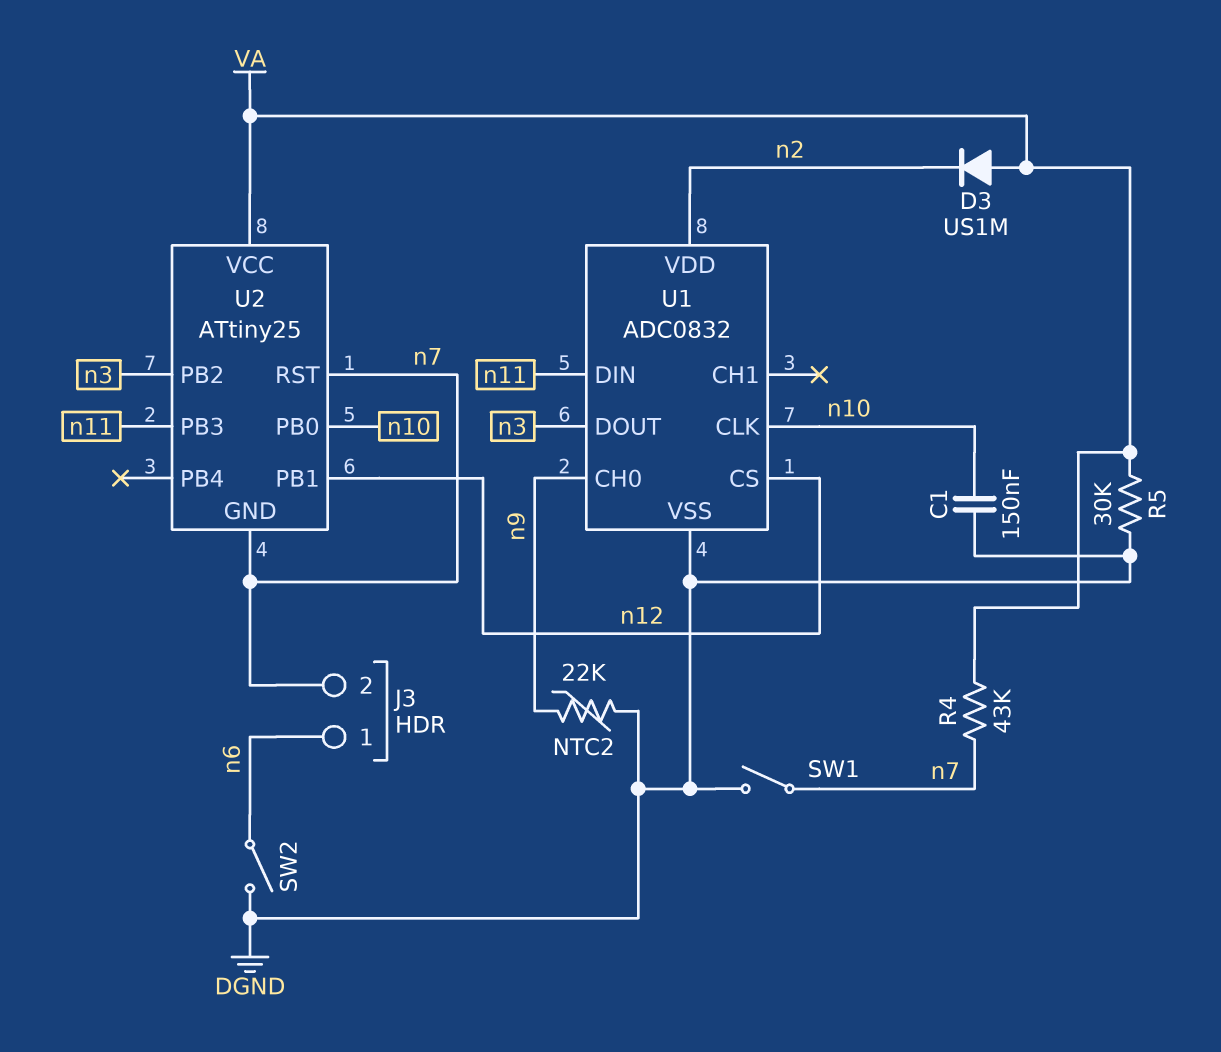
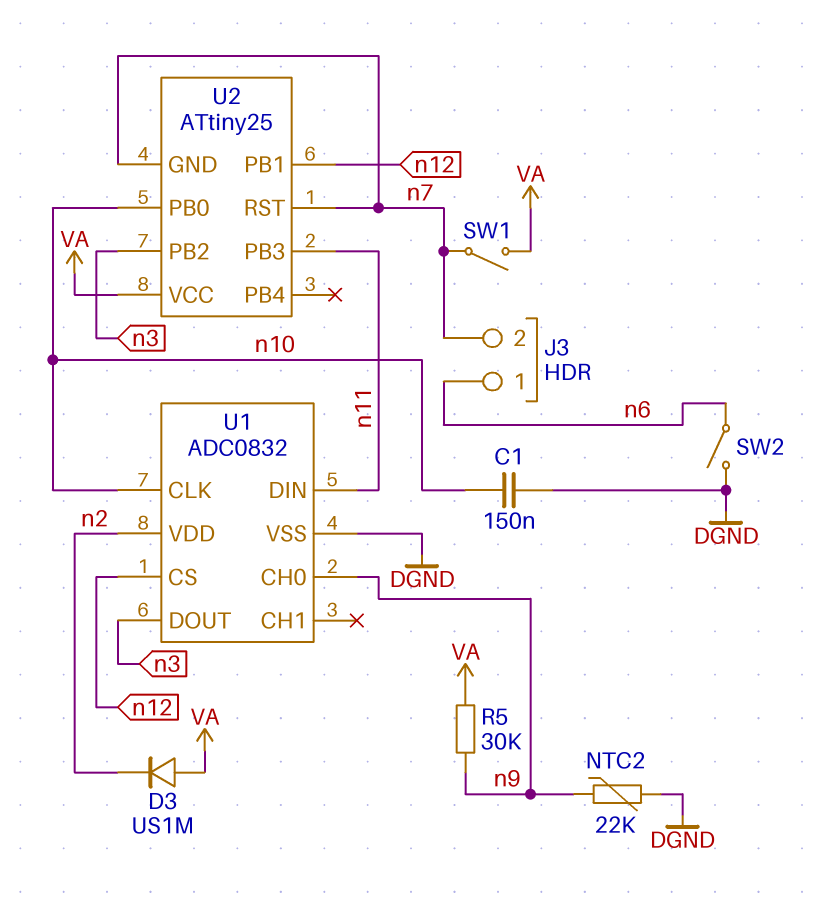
R4: 43k (VA, n7) -> none
R5: 30k (DGND, VA) -> 30k (VA, n9)
SW1: switch (DGND, n7) -> switch (VA, n7)

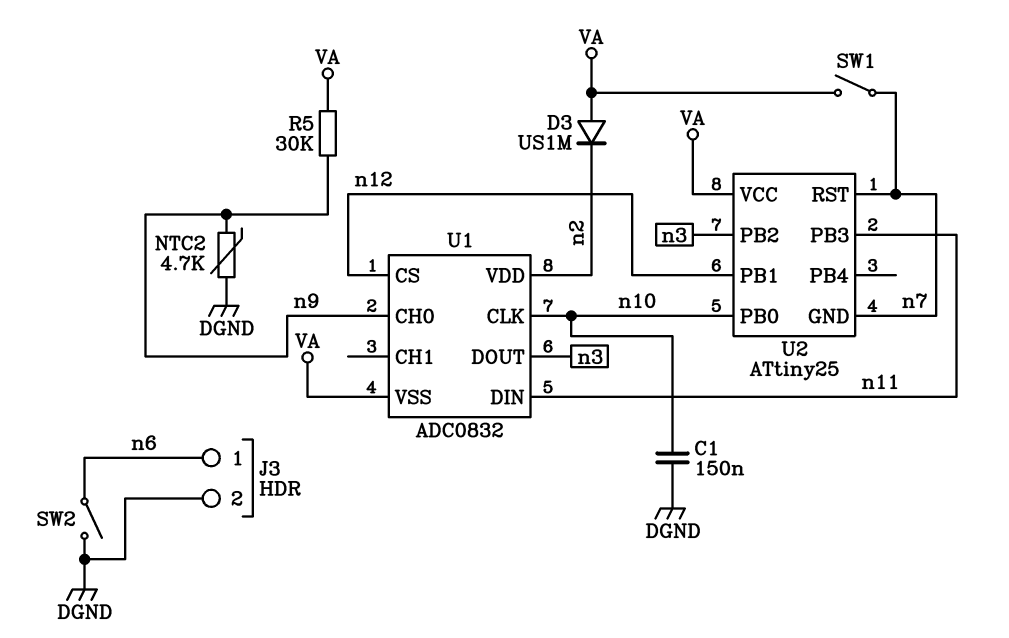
J3 pin 2: n7 -> DGND
NTC2: 22k (DGND, n9) -> 4.7k (DGND, n9)
U1 pin VSS: DGND -> VA

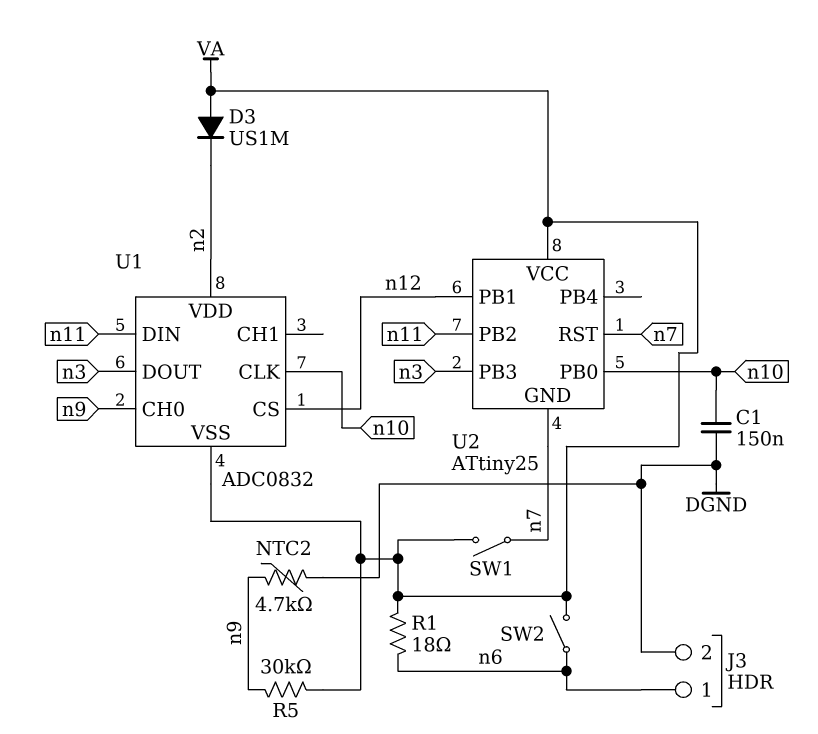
R1: none -> 18 (VA, n6)
SW2: switch (DGND, n6) -> switch (VA, n6)
U2 pin PB2: n3 -> n11
U2 pin PB3: n11 -> n3

